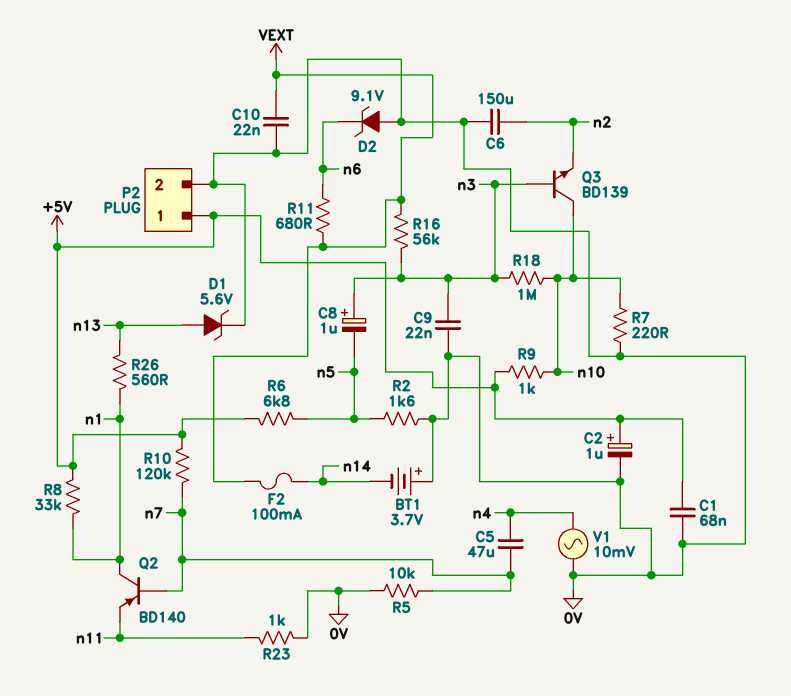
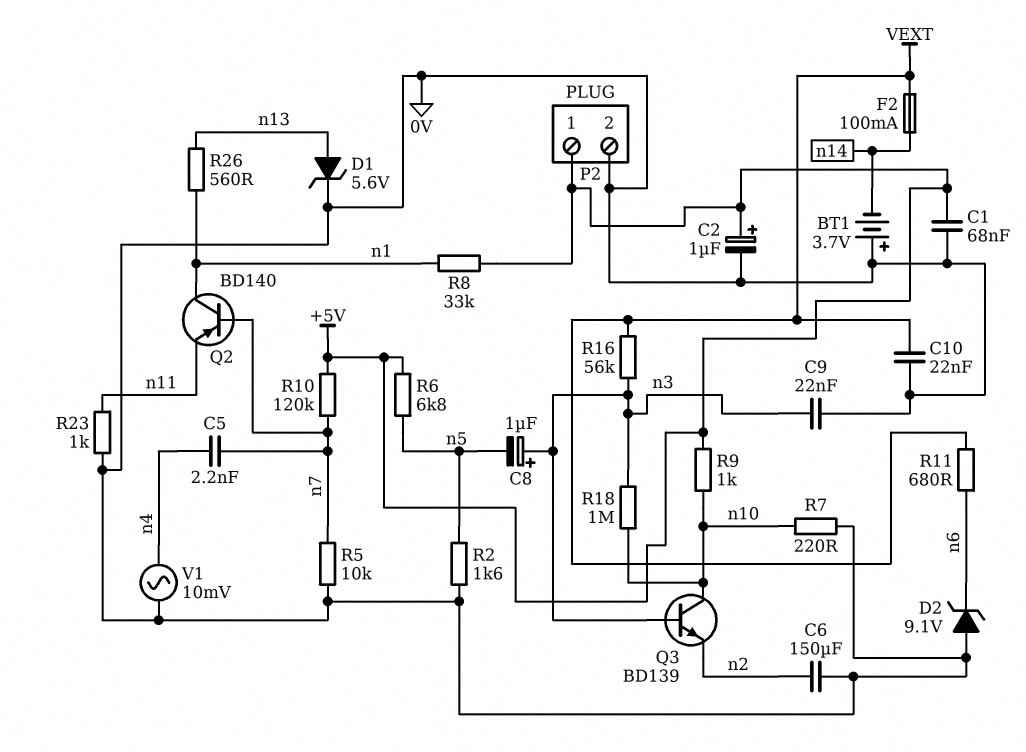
C5: 47uF (n4, n7) -> 2.2nF (n4, n7)

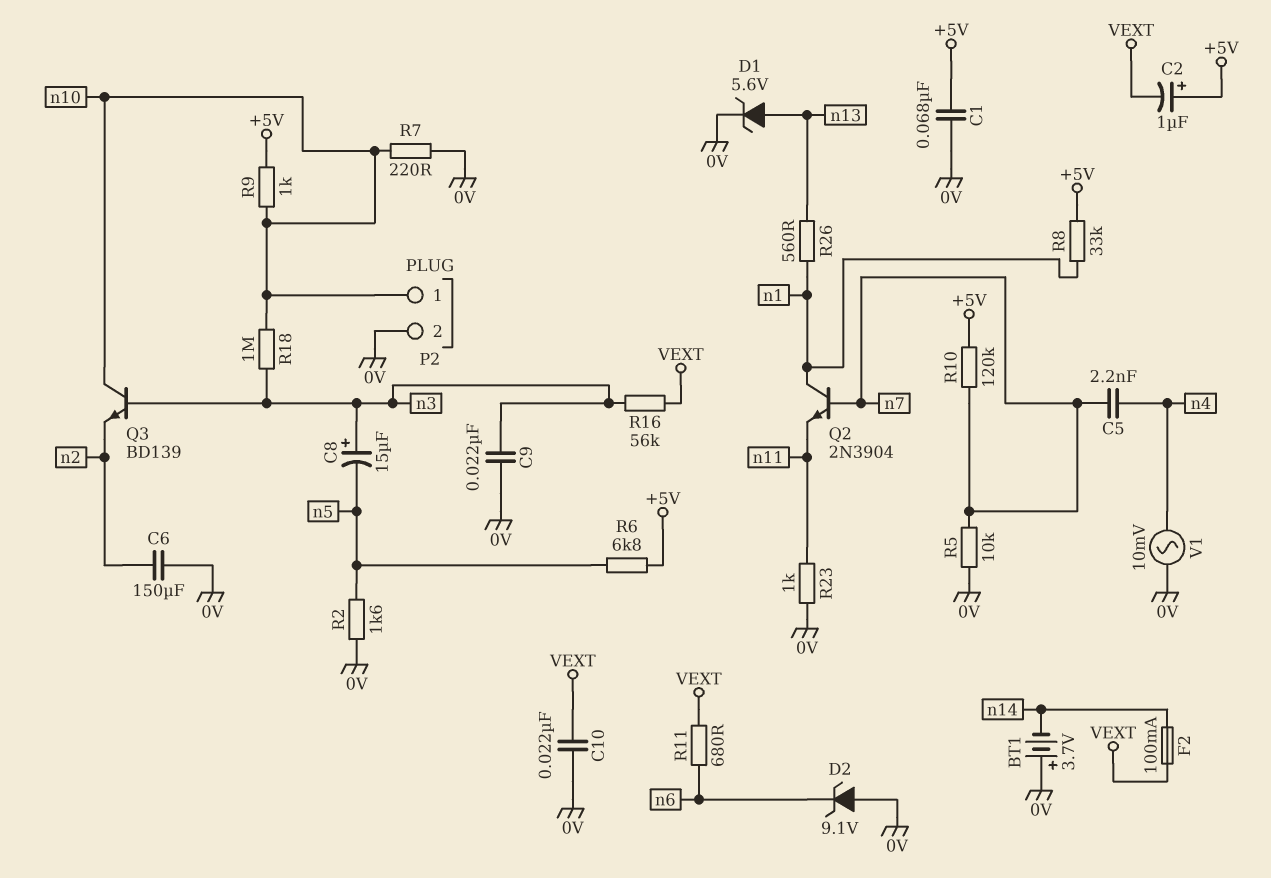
C2: 1uF (plus +5V, minus 0V) -> 1uF (plus +5V, minus VEXT)
C8: 1uF (plus n3, minus n5) -> 15uF (plus n3, minus n5)
P2 pin 1: +5V -> n10
Q2: PNP BD140 (B n7, C n1, E n11) -> NPN 2N3904 (B n7, C n1, E n11)

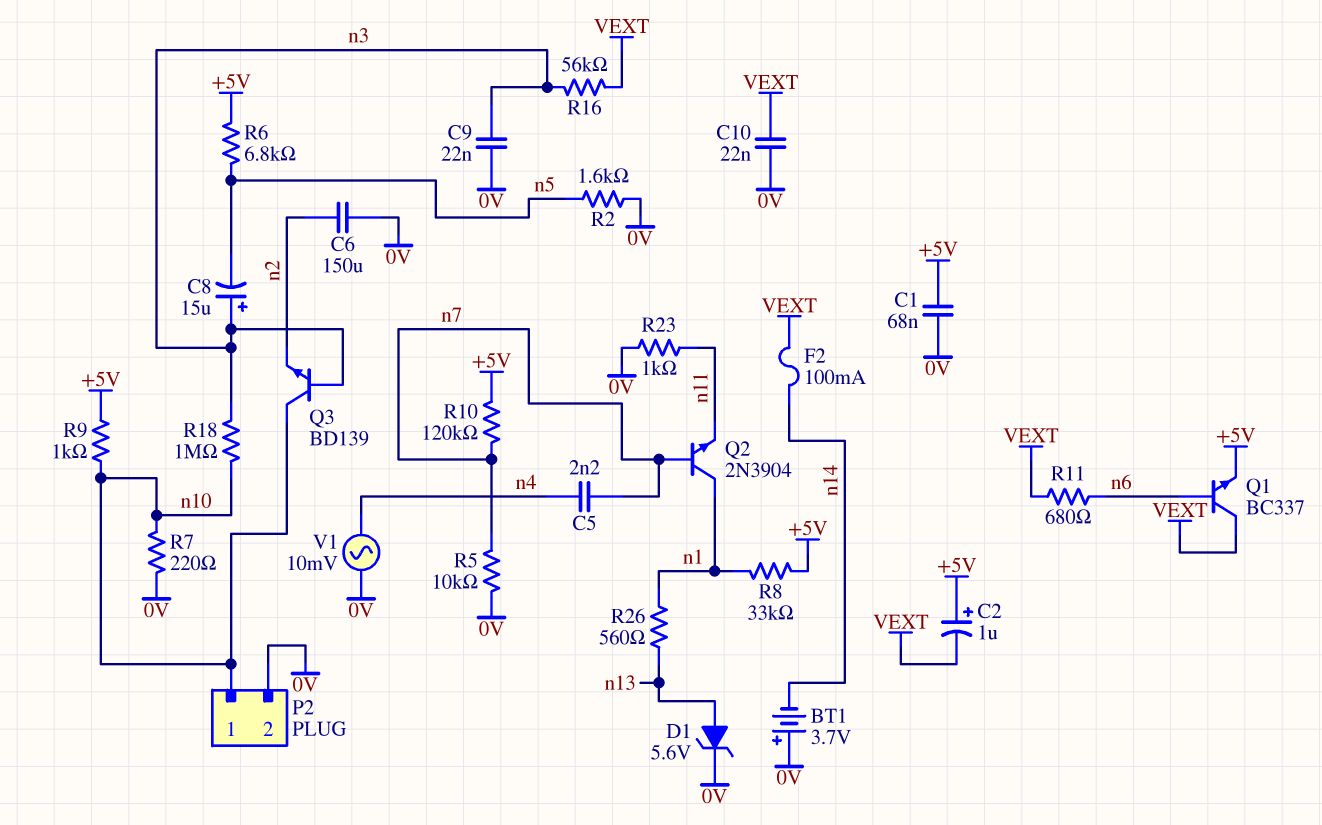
D2: zener 9.1V (A 0V, K n6) -> none
Q1: none -> NPN BC337 (B n6, C VEXT, E +5V)

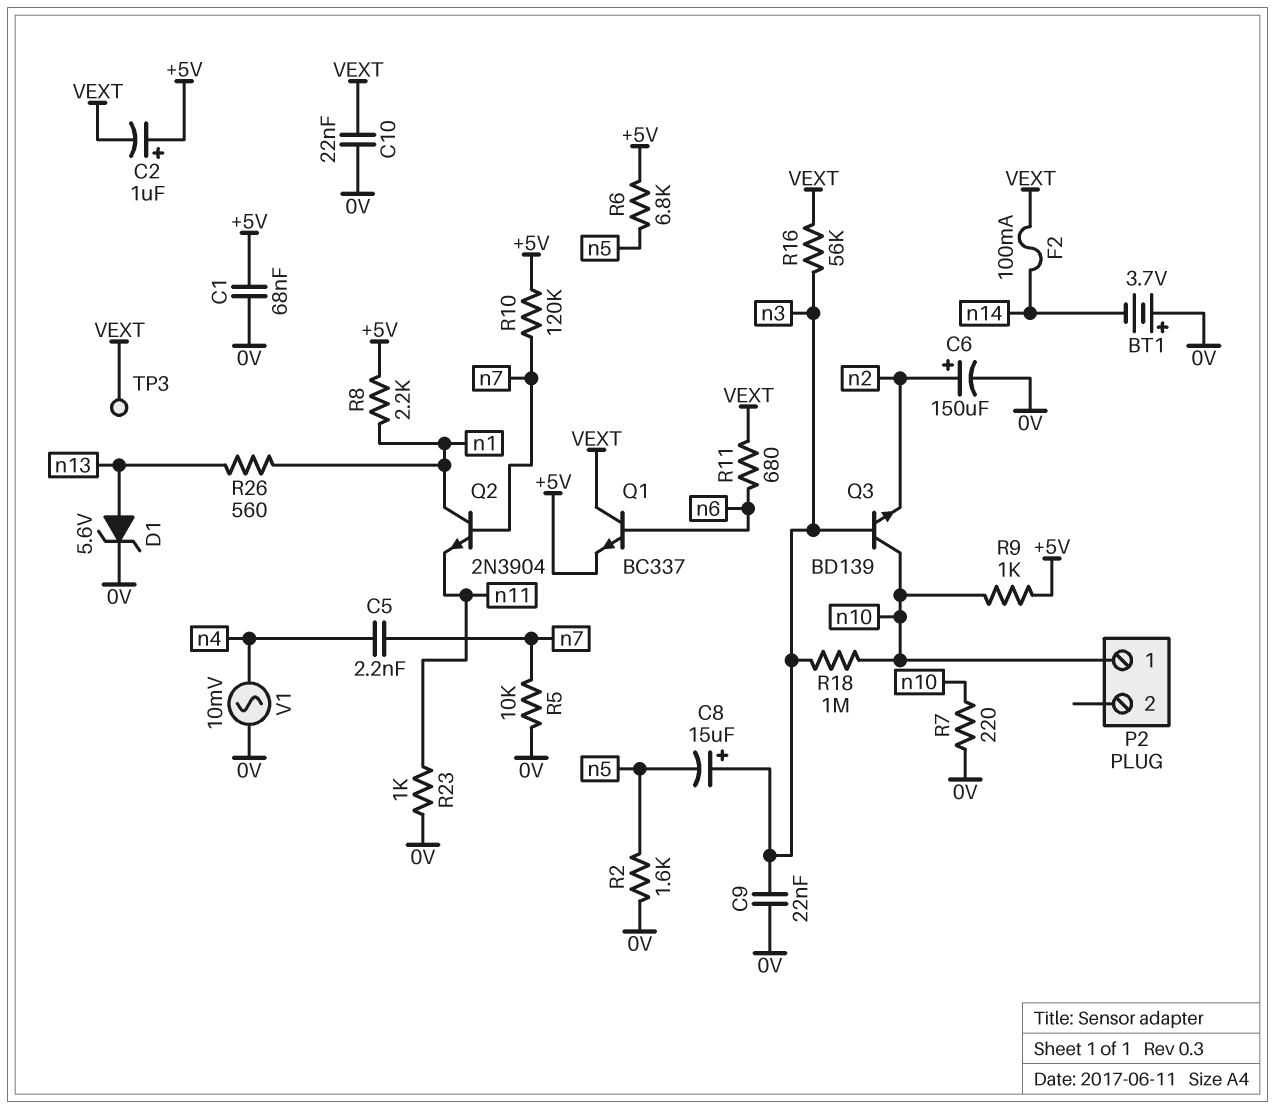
C6: 150uF (0V, n2) -> 150uF (plus n2, minus 0V)
P2 pin 2: 0V -> none
R8: 33k (+5V, n1) -> 2.2k (+5V, n1)
TP3: none -> test point (VEXT)

